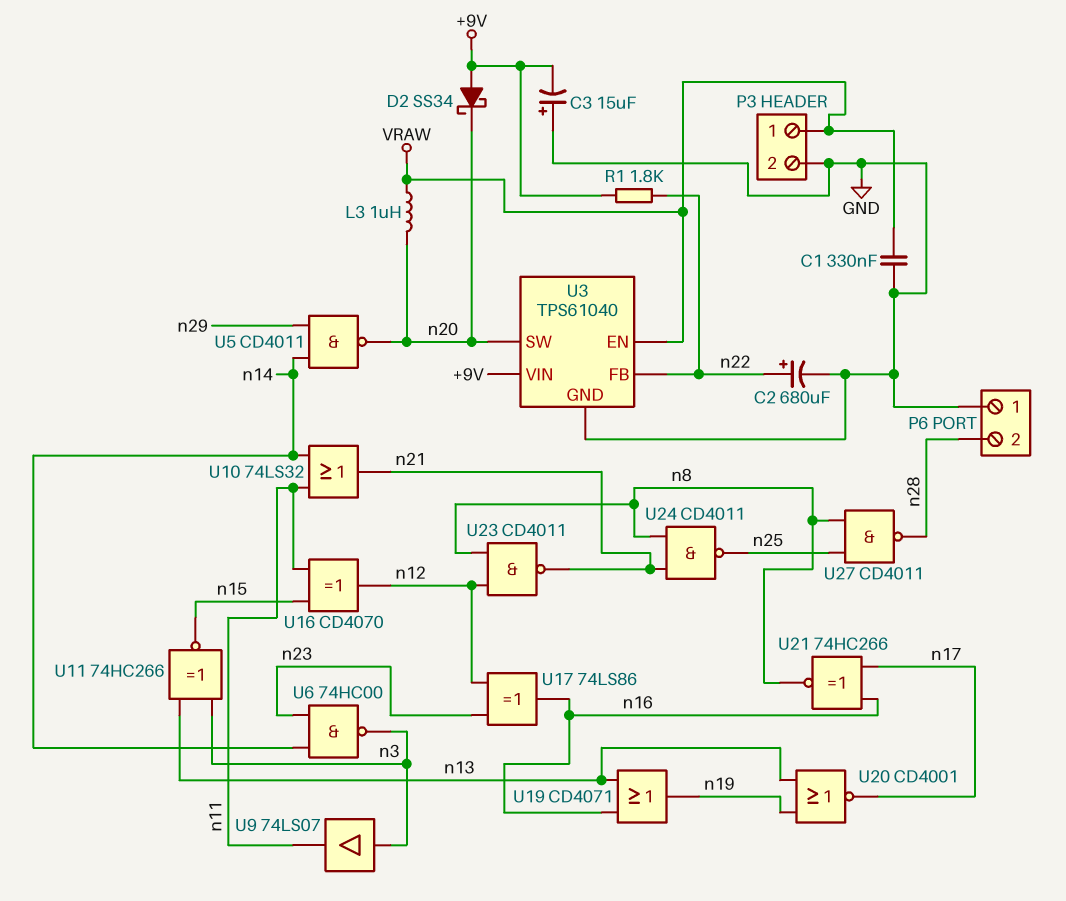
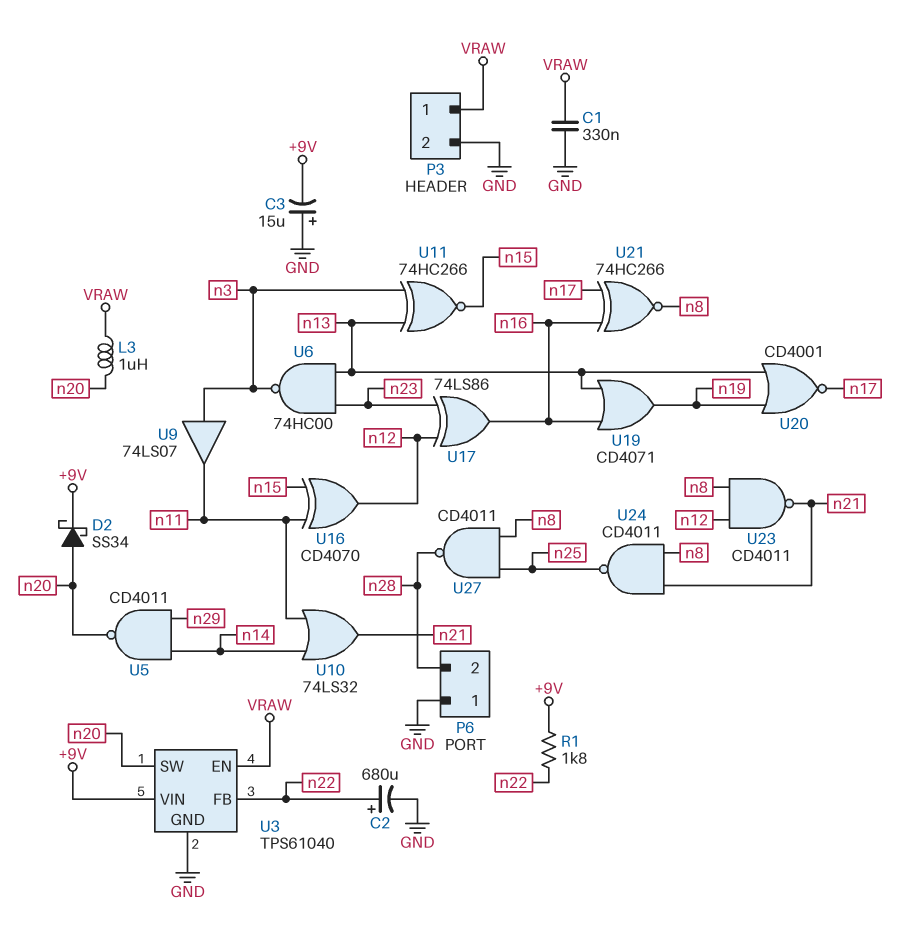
D2: schottky SS34 (A +9V, K n20) -> schottky SS34 (A n20, K +9V)
U6: NAND 74HC00 (in n14, in n23, out n3) -> NAND 74HC00 (in n13, in n23, out n3)

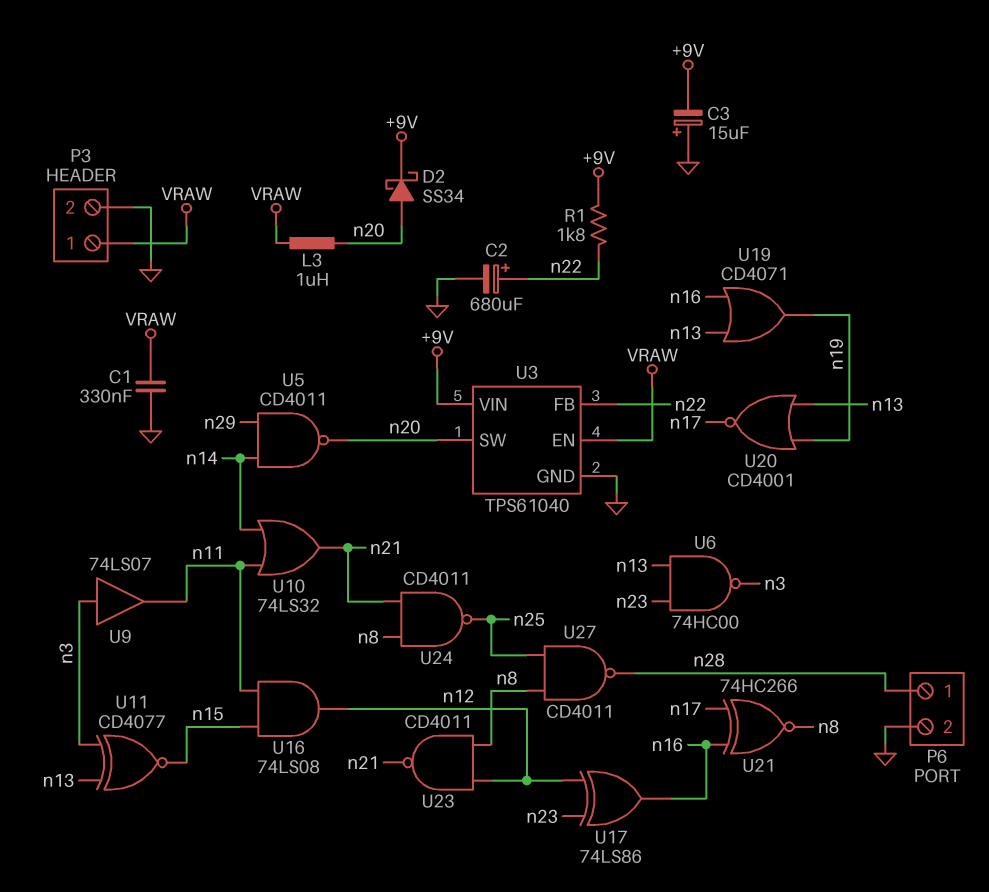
P6 pin 1: GND -> n28
P6 pin 2: n28 -> GND
U11: XNOR 74HC266 (in n3, in n13, out n15) -> XNOR CD4077 (in n3, in n13, out n15)
U16: XOR CD4070 (in n11, in n15, out n12) -> AND 74LS08 (in n11, in n15, out n12)

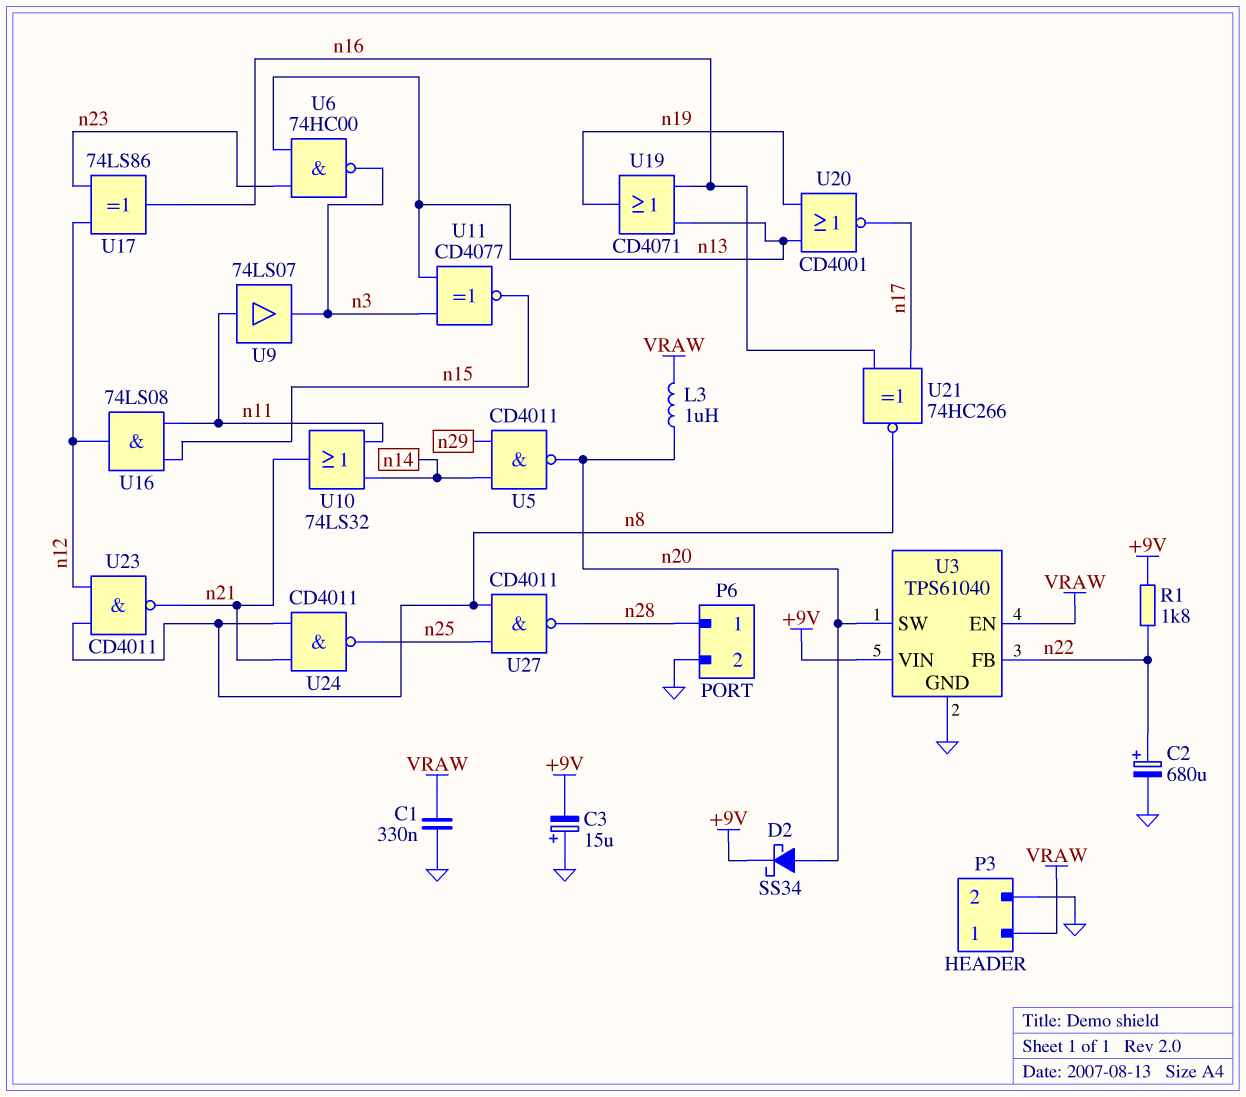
U9: buffer 74LS07 (in n3, out n11) -> buffer 74LS07 (in n11, out n3)

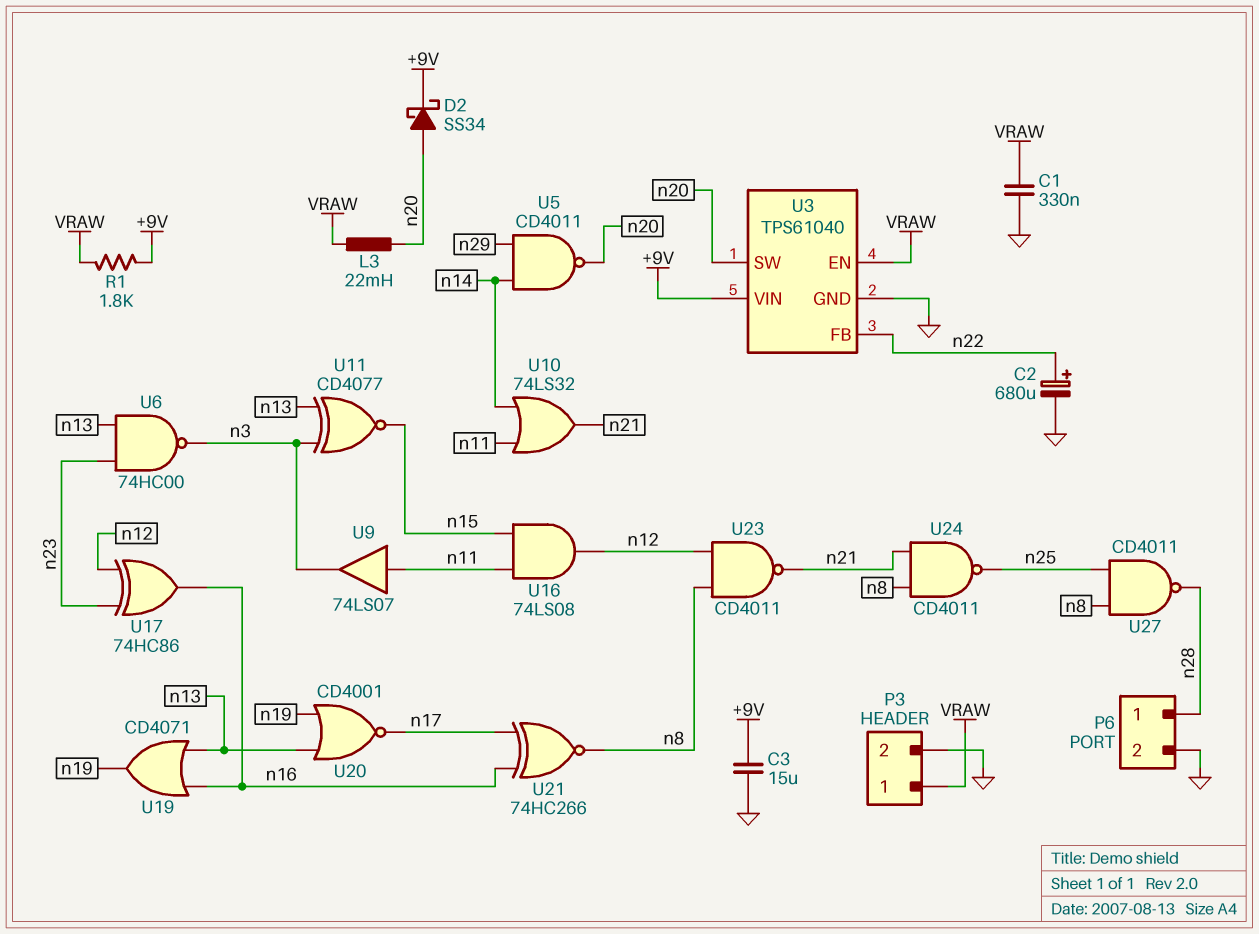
C3: 15uF (plus GND, minus +9V) -> 15uF (+9V, GND)
L3: 1uH (VRAW, n20) -> 22mH (VRAW, n20)
R1: 1.8k (+9V, n22) -> 1.8k (+9V, VRAW)
U17: XOR 74LS86 (in n12, in n23, out n16) -> XOR 74HC86 (in n12, in n23, out n16)

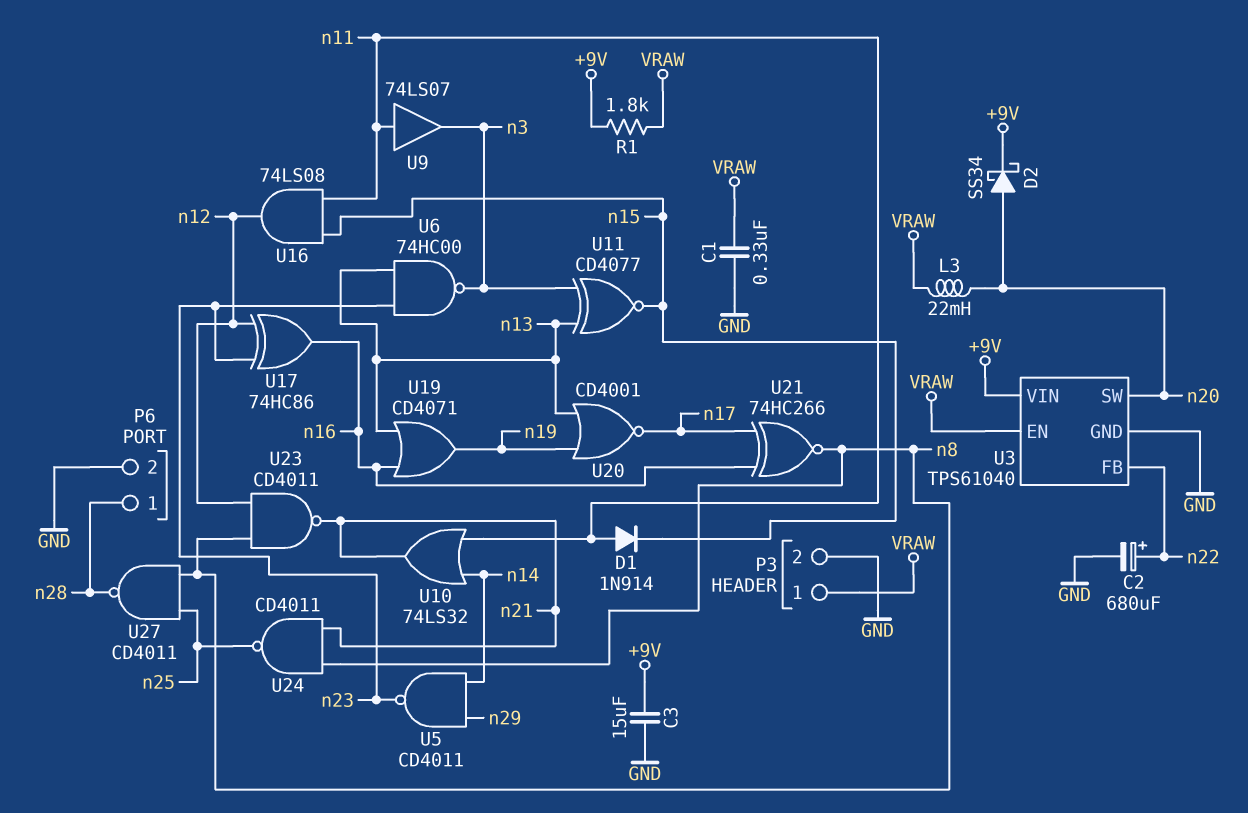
D1: none -> diode 1N914 (A n11, K n15)
U5: NAND CD4011 (in n14, in n29, out n20) -> NAND CD4011 (in n14, in n29, out n23)

